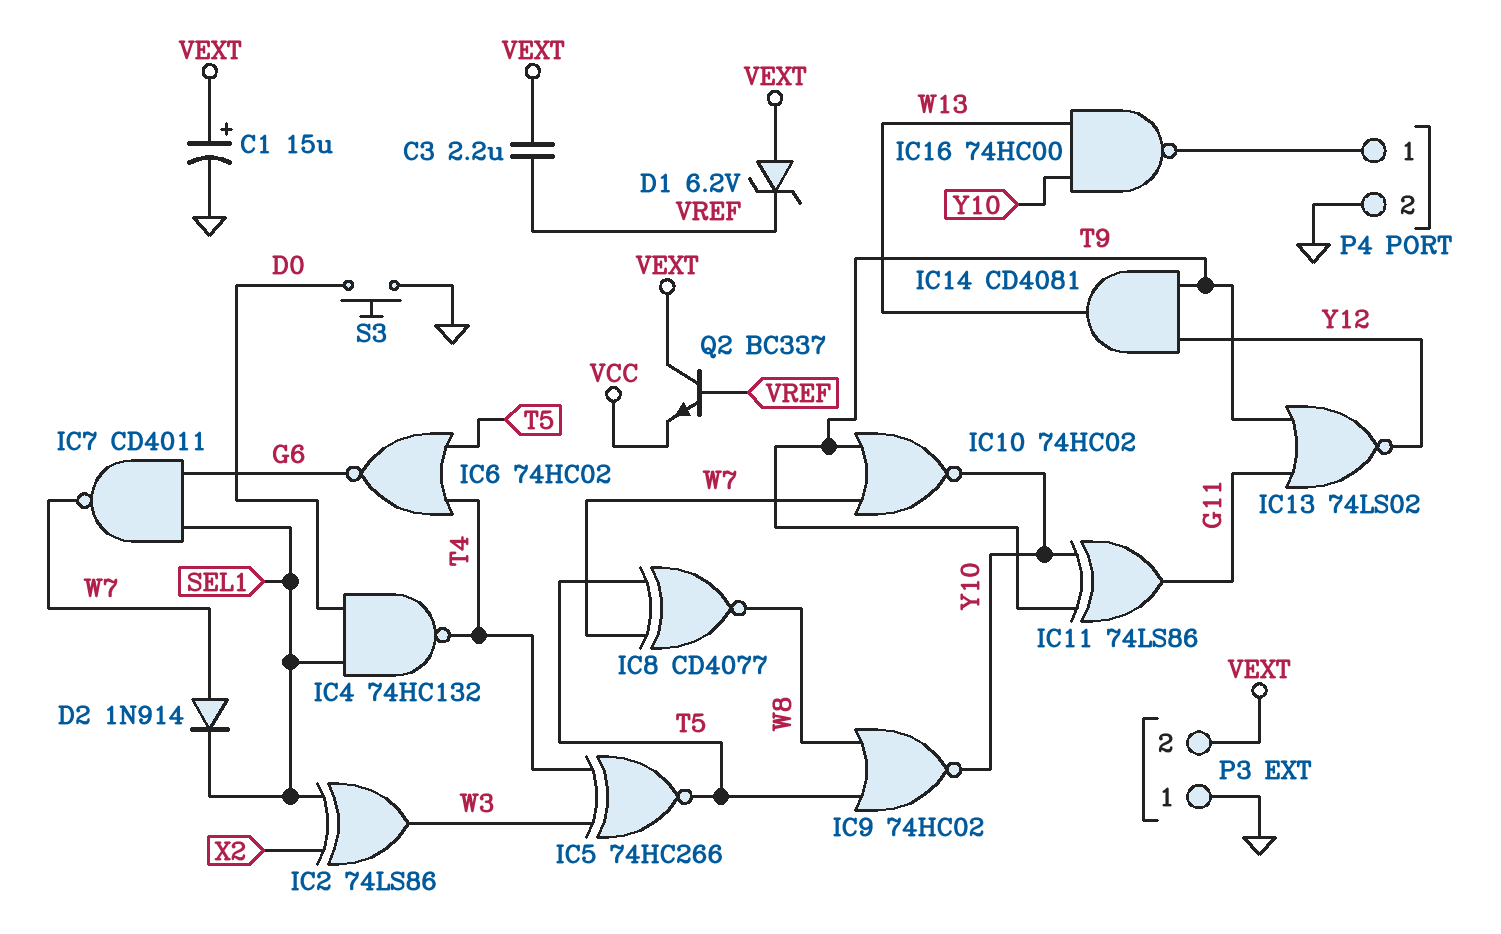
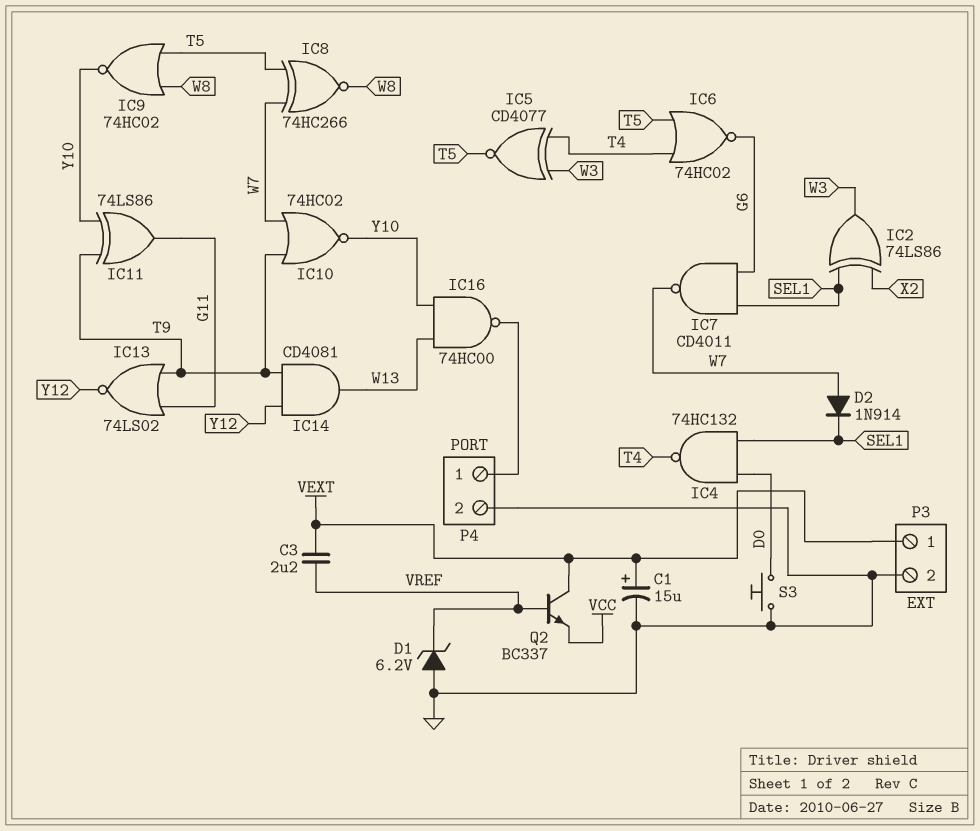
D1: zener 6.2V (A VEXT, K VREF) -> zener 6.2V (A GND, K VREF)
IC5: XNOR 74HC266 (in T4, in W3, out T5) -> XNOR CD4077 (in T4, in W3, out T5)
IC8: XNOR CD4077 (in T5, in W7, out W8) -> XNOR 74HC266 (in T5, in W7, out W8)
P3 pin 1: GND -> VEXT
P3 pin 2: VEXT -> GND

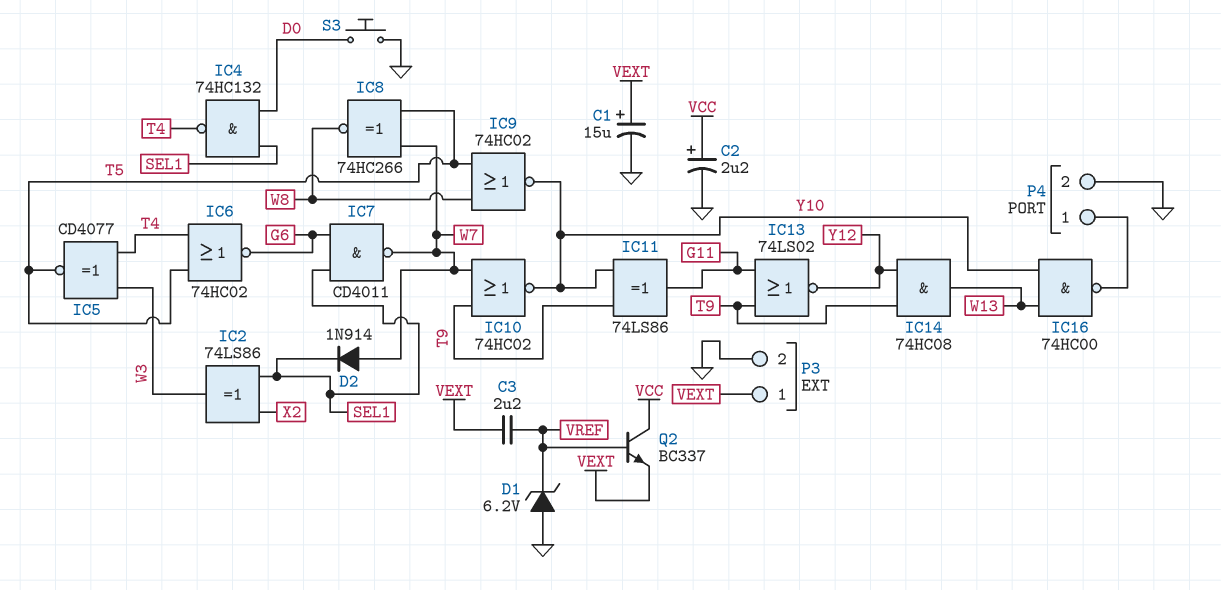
C2: none -> 2.2uF (plus VCC, minus GND)
IC14: AND CD4081 (in T9, in Y12, out W13) -> AND 74HC08 (in T9, in Y12, out W13)
Q2: NPN BC337 (B VREF, C VEXT, E VCC) -> NPN BC337 (B VREF, C VCC, E VEXT)

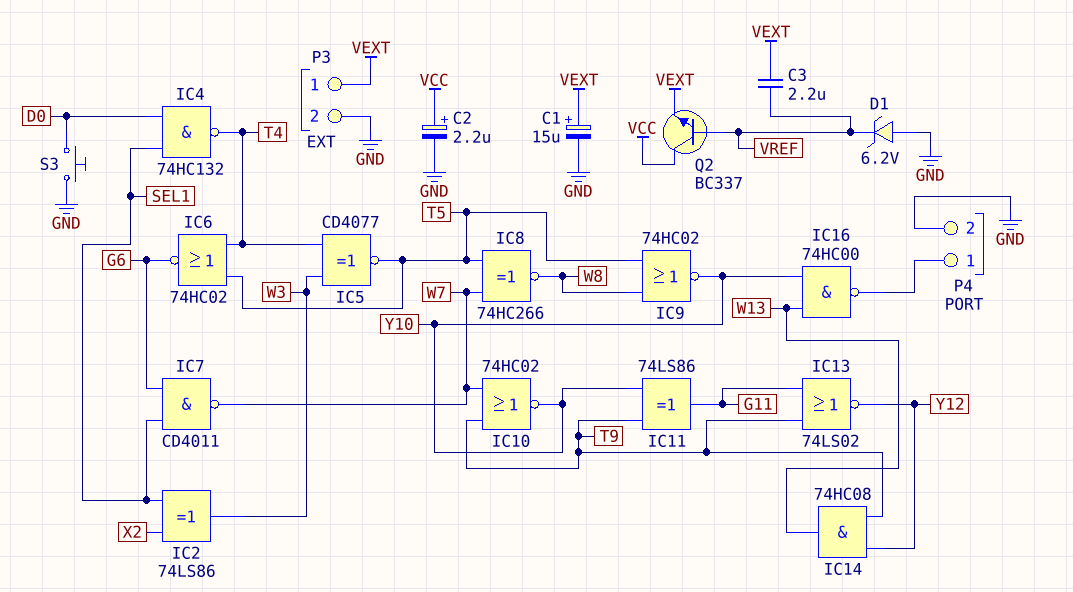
D2: diode 1N914 (A W7, K SEL1) -> none

